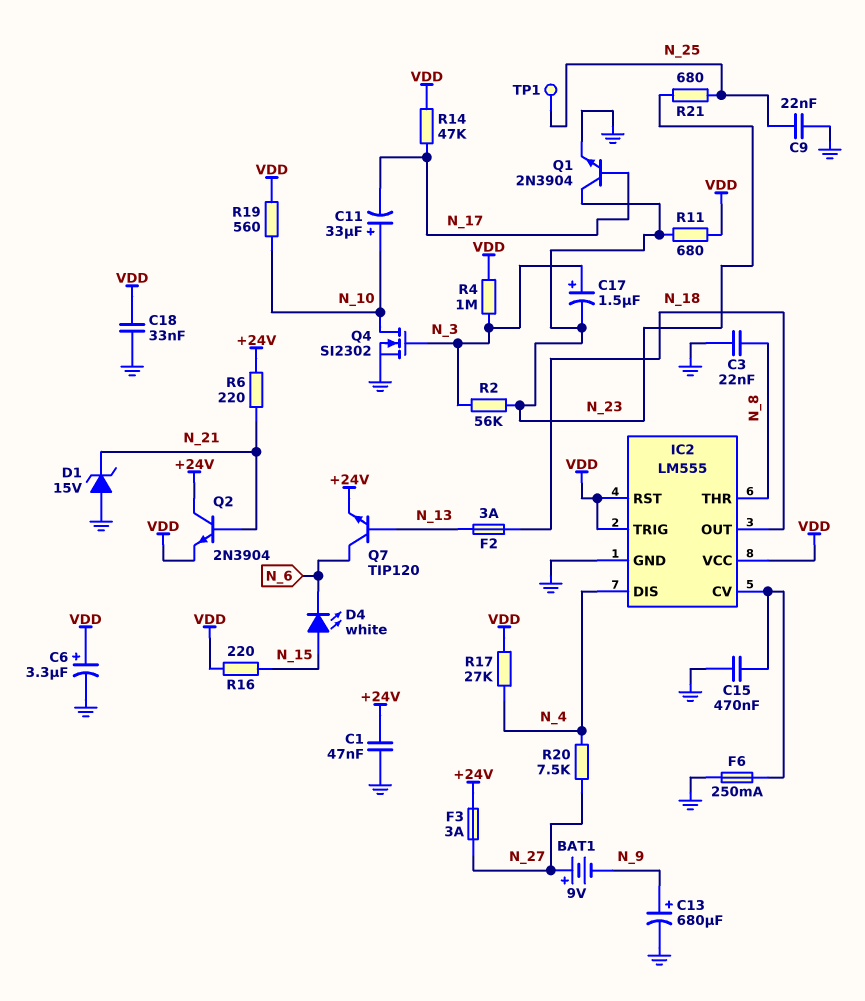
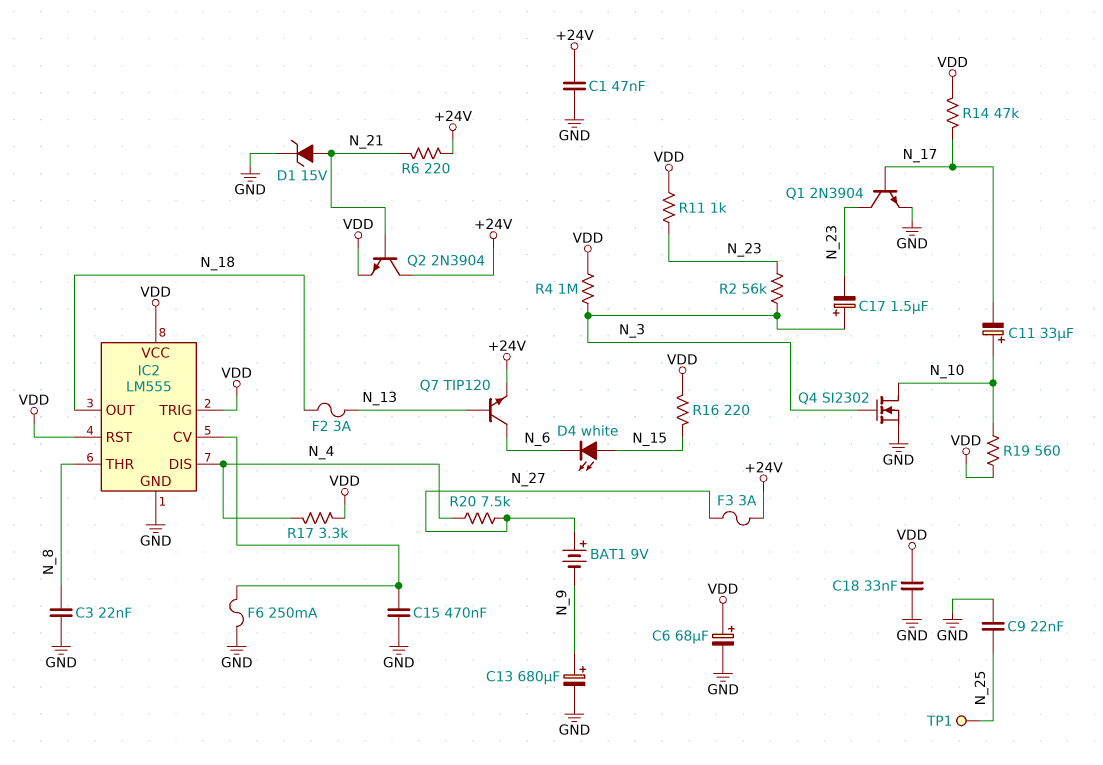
C6: 3.3uF (plus VDD, minus GND) -> 68uF (plus VDD, minus GND)
D1: zener 15V (A GND, K N_21) -> zener 15V (A N_21, K GND)
R11: 680 (N_23, VDD) -> 1k (N_23, VDD)
R17: 27k (N_4, VDD) -> 3.3k (N_4, VDD)
R21: 680 (N_23, N_25) -> none

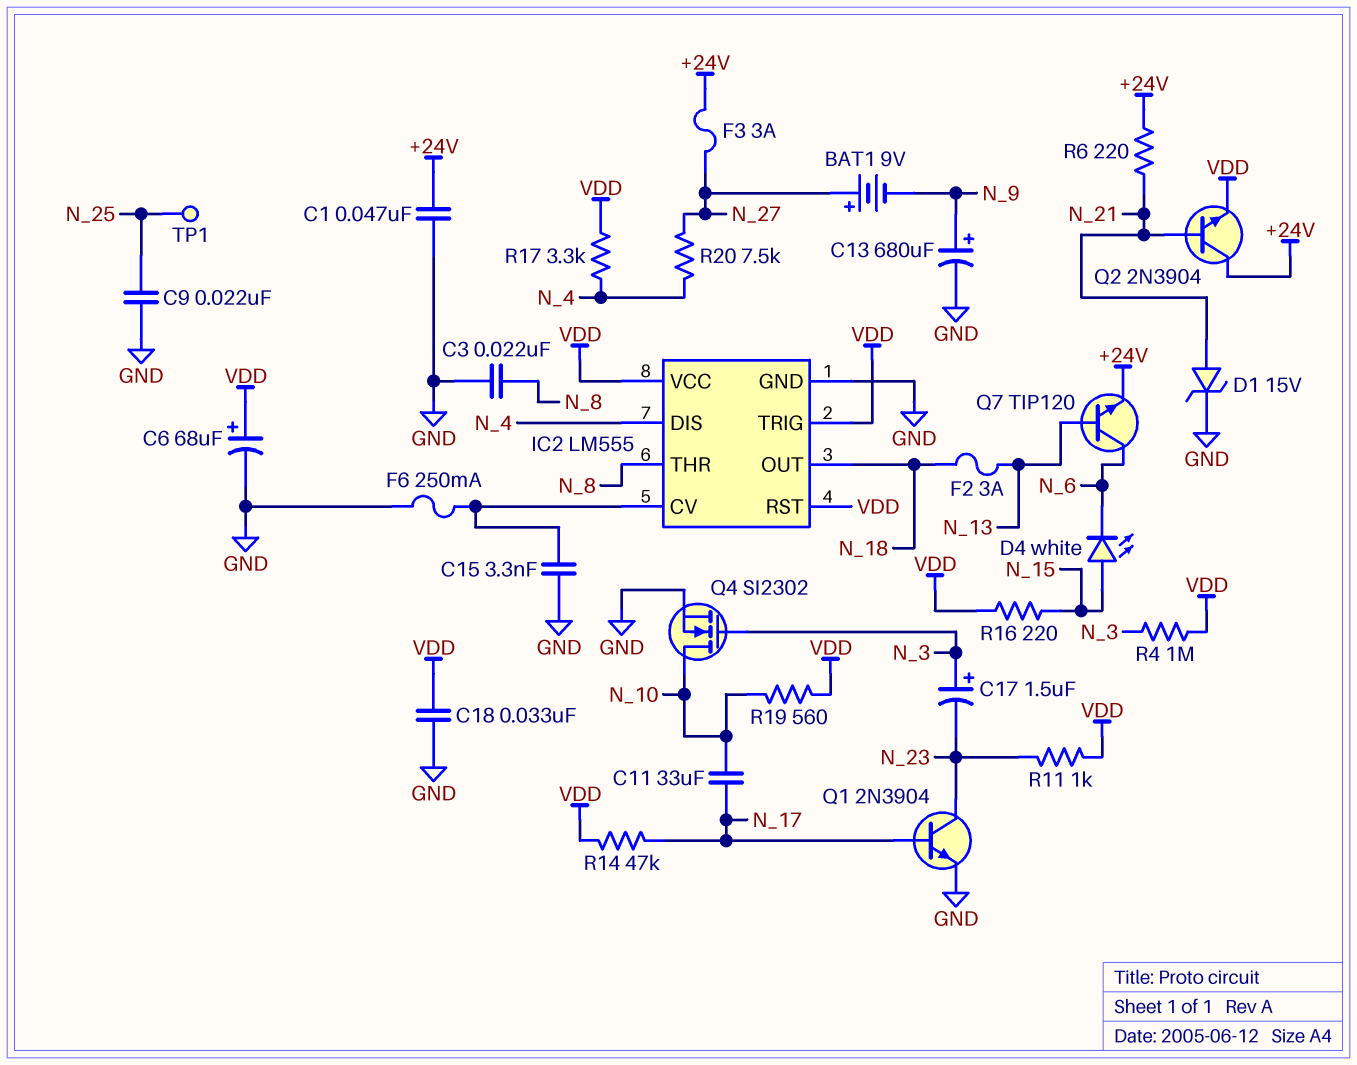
C11: 33uF (plus N_10, minus N_17) -> 33uF (N_10, N_17)
C15: 470nF (GND, IC2/CV) -> 3.3nF (GND, IC2/CV)
R2: 56k (N_3, N_23) -> none

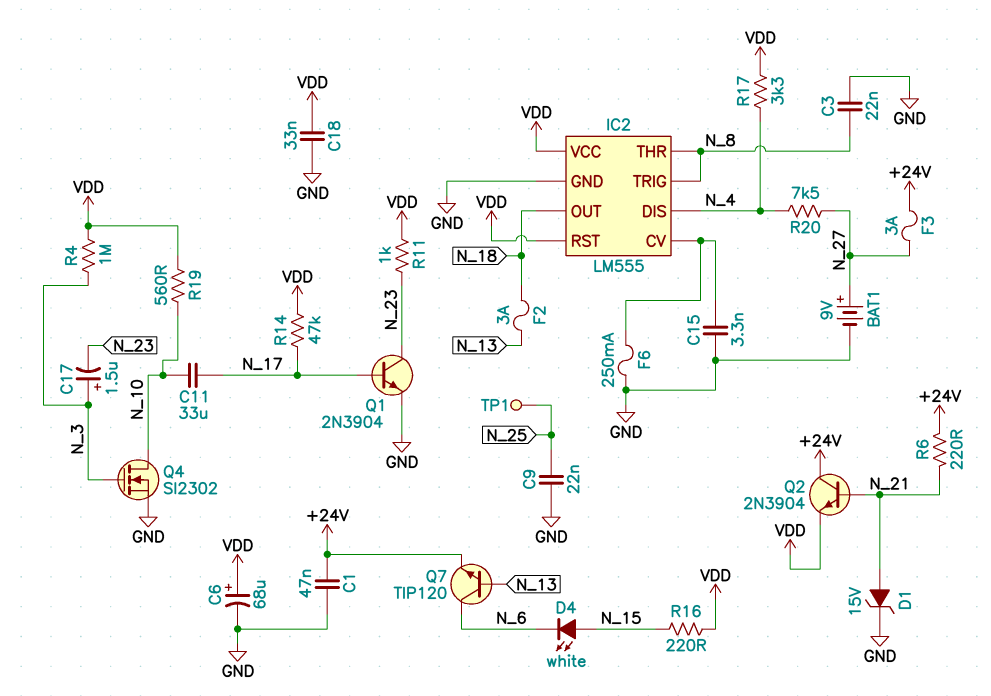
BAT1: 9V (plus N_27, minus N_9) -> 9V (plus N_27, minus GND)
C13: 680uF (plus N_9, minus GND) -> none
IC2 pin TRIG: VDD -> N_8

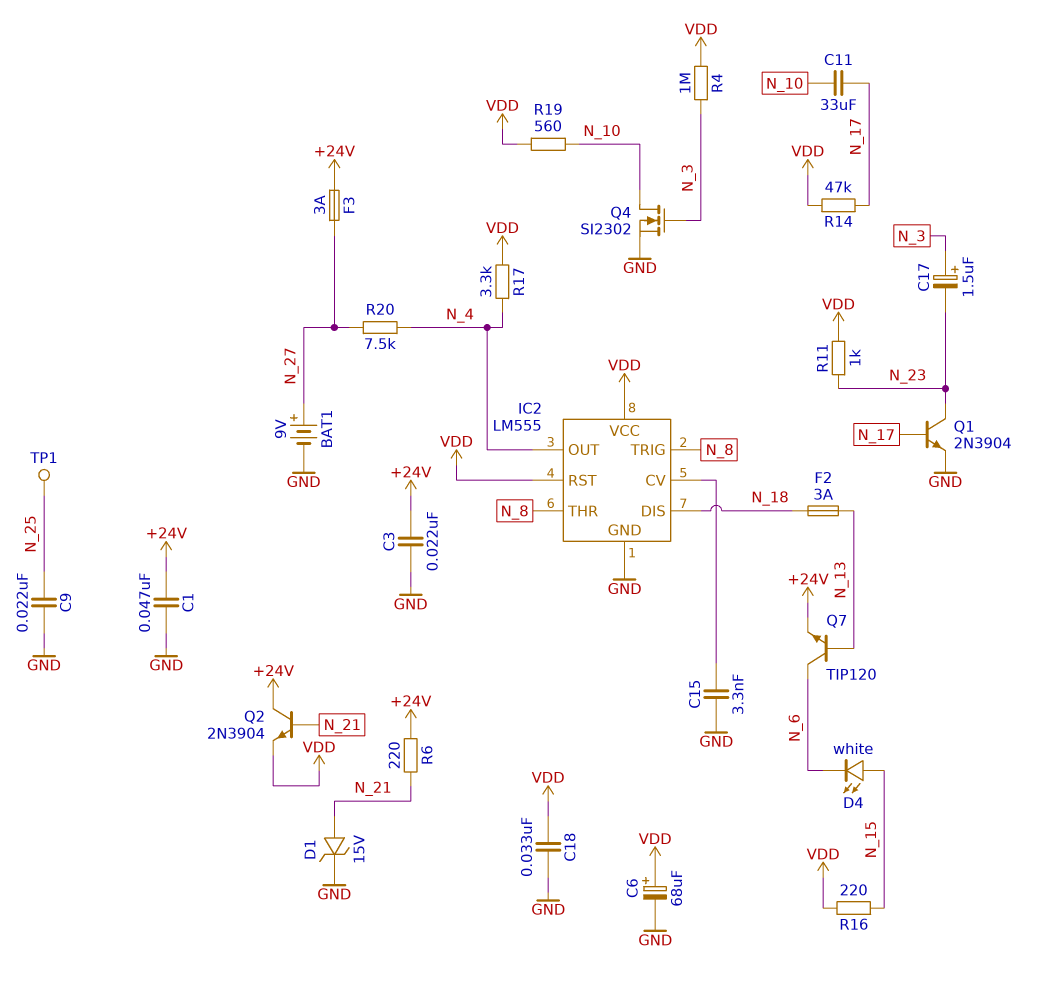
C3: 22nF (GND, N_8) -> 22nF (+24V, GND)
F6: 250mA (GND, IC2/CV) -> none
IC2 pin DIS: N_4 -> N_18
IC2 pin OUT: N_18 -> N_4

